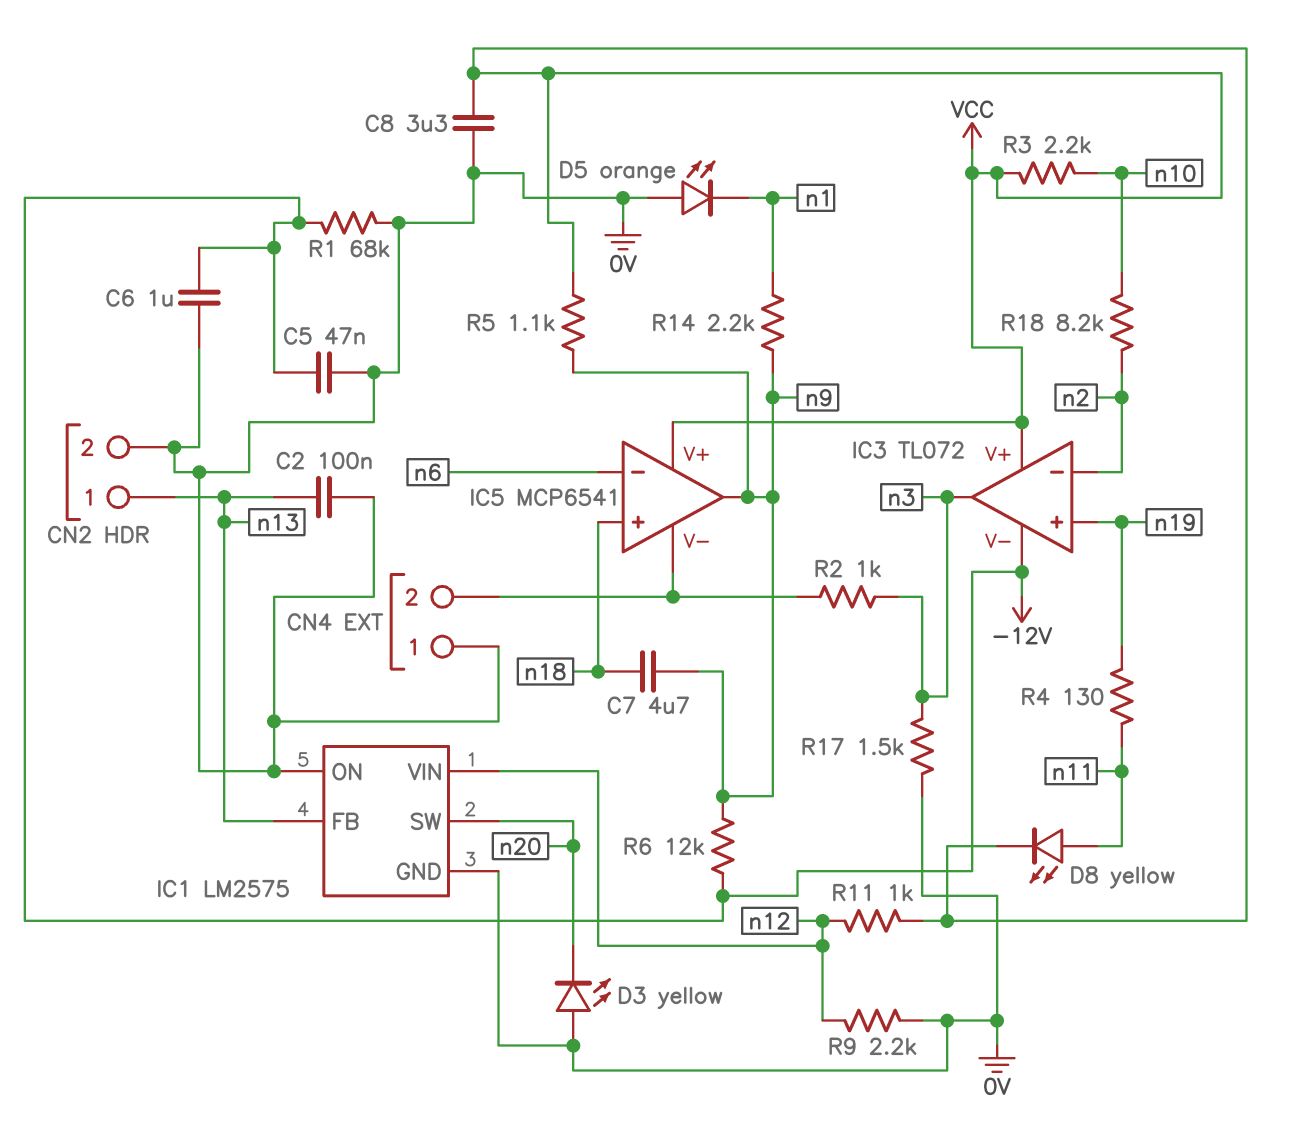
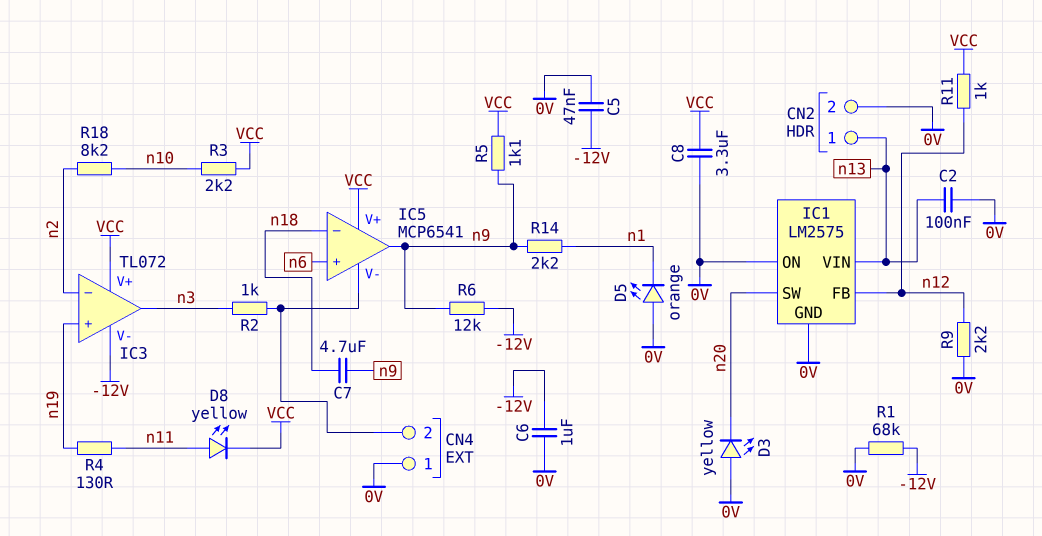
IC1 pin FB: n13 -> n12
IC1 pin VIN: n12 -> n13
IC5 pin in+: n18 -> n6
IC5 pin in-: n6 -> n18
R17: 1.5k (0V, n3) -> none

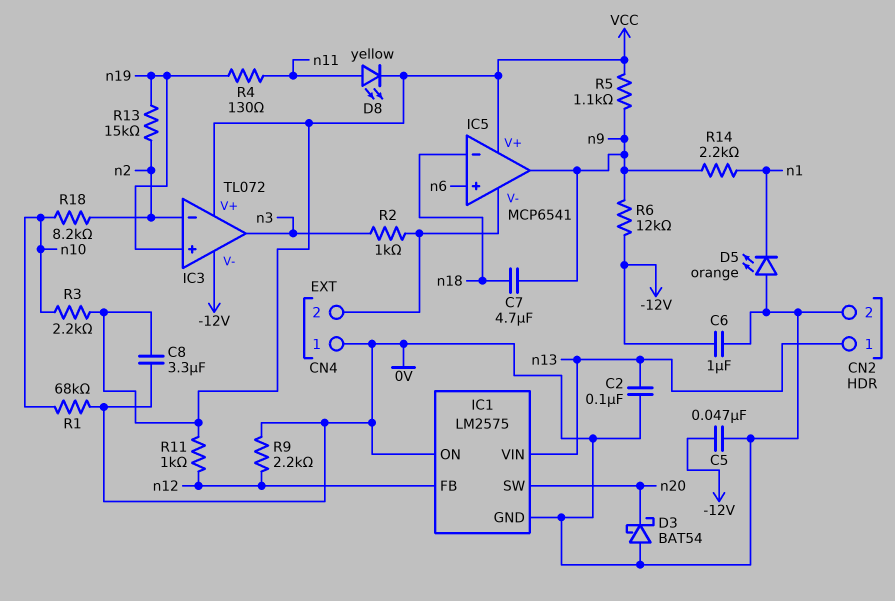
D3: LED yellow (A 0V, K n20) -> schottky BAT54 (A 0V, K n20)
R1: 68k (-12V, 0V) -> 68k (0V, n10)
R13: none -> 15k (n2, n19)

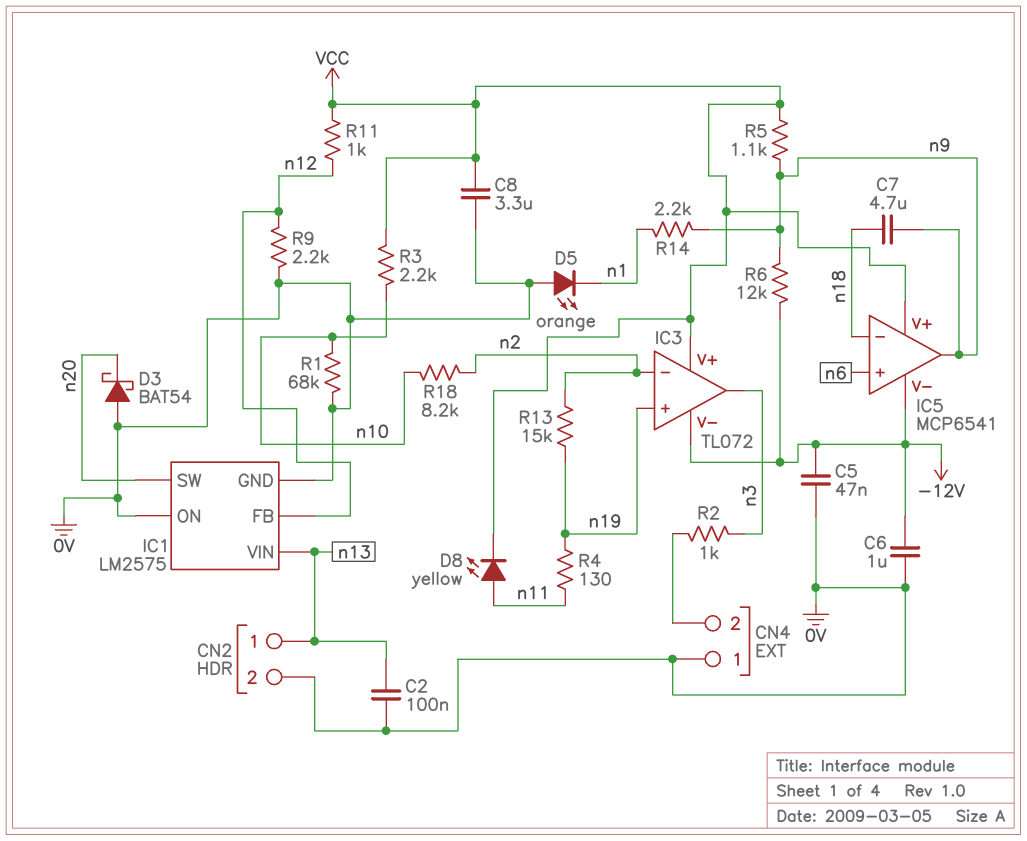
IC5 pin V-: CN4/2 -> -12V

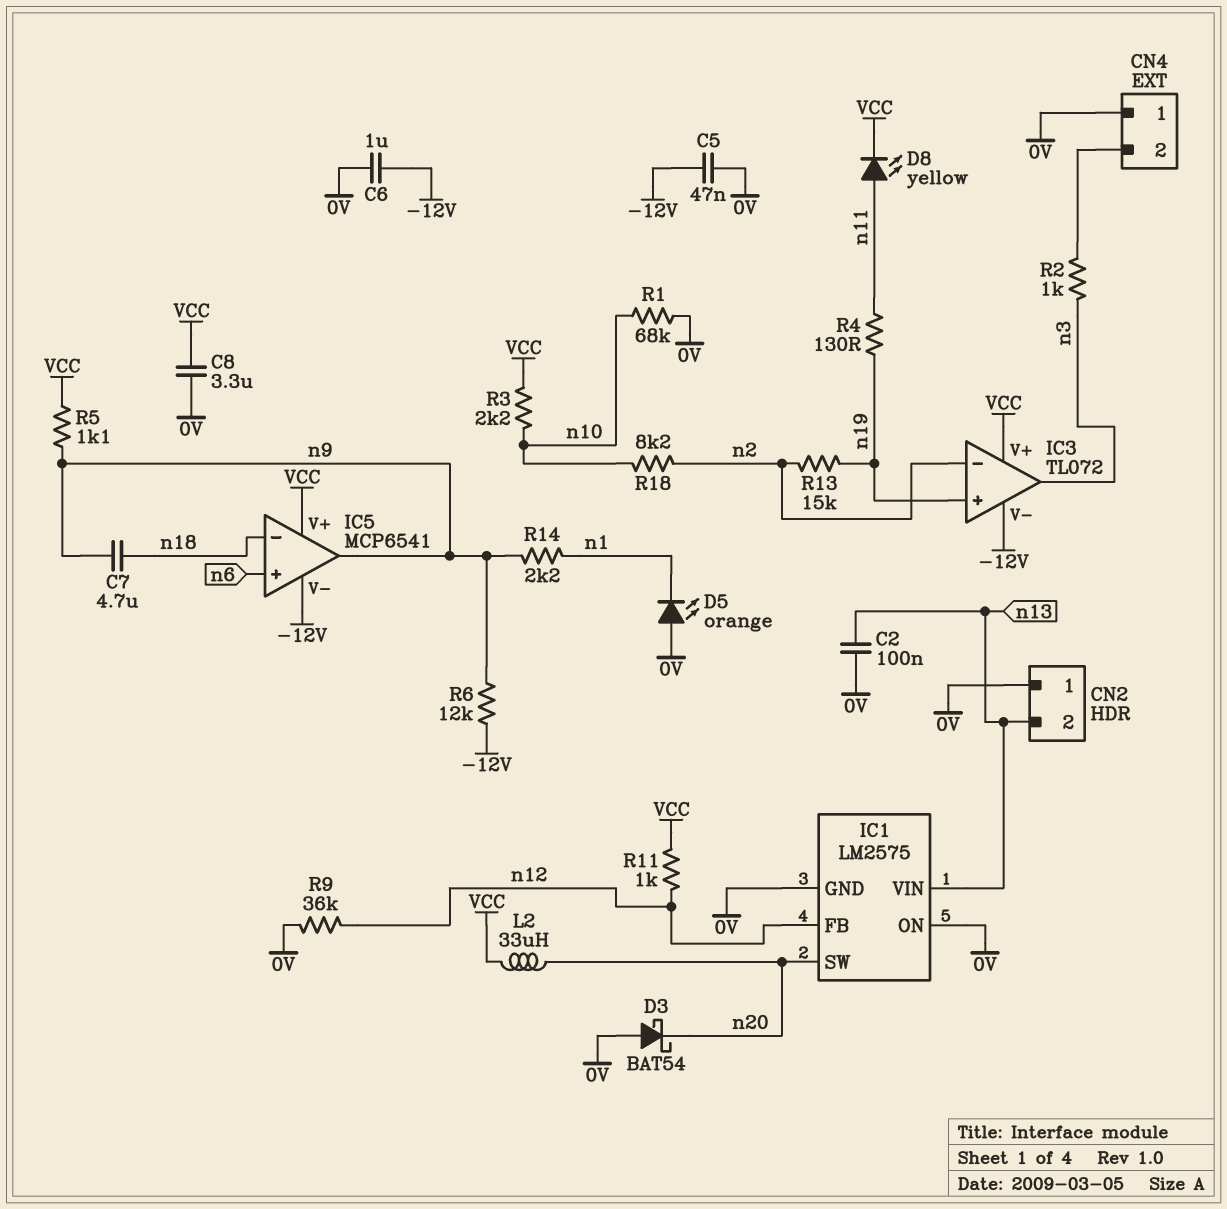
CN2 pin 1: n13 -> 0V
CN2 pin 2: 0V -> n13
L2: none -> 33uH (VCC, n20)
R9: 2.2k (0V, n12) -> 36k (0V, n12)

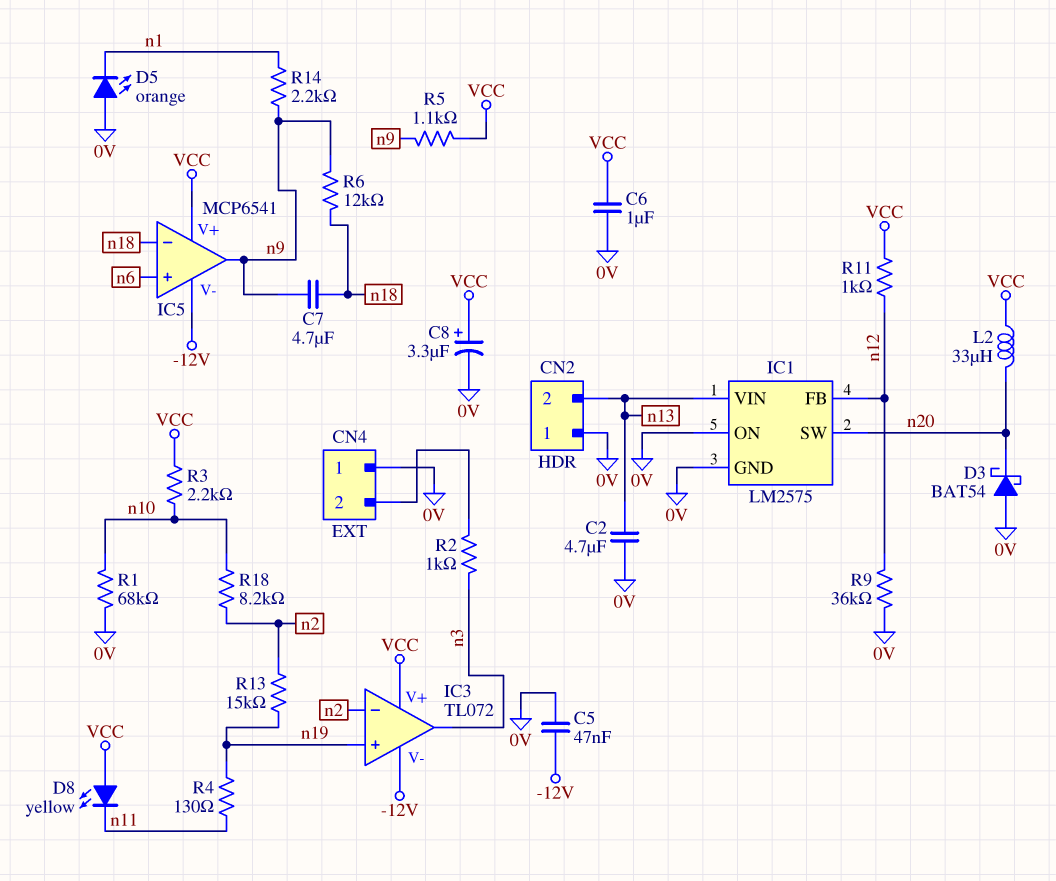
C2: 100nF (0V, n13) -> 4.7uF (0V, n13)
C6: 1uF (-12V, 0V) -> 1uF (0V, VCC)
C8: 3.3uF (0V, VCC) -> 3.3uF (plus VCC, minus 0V)
D8: LED yellow (A n11, K VCC) -> LED yellow (A VCC, K n11)
R6: 12k (-12V, n9) -> 12k (n9, n18)

